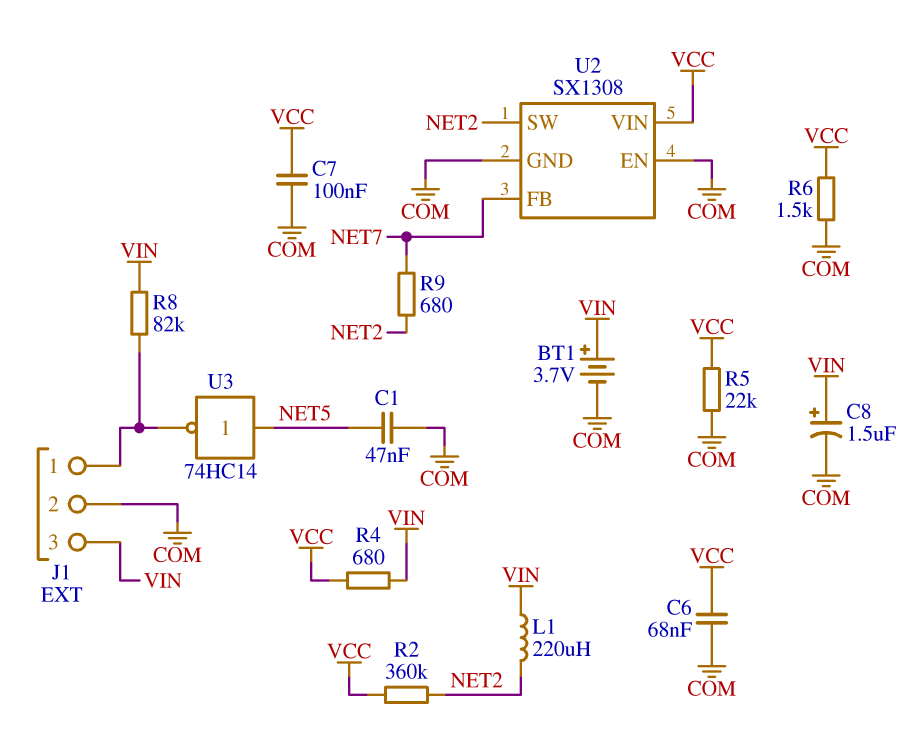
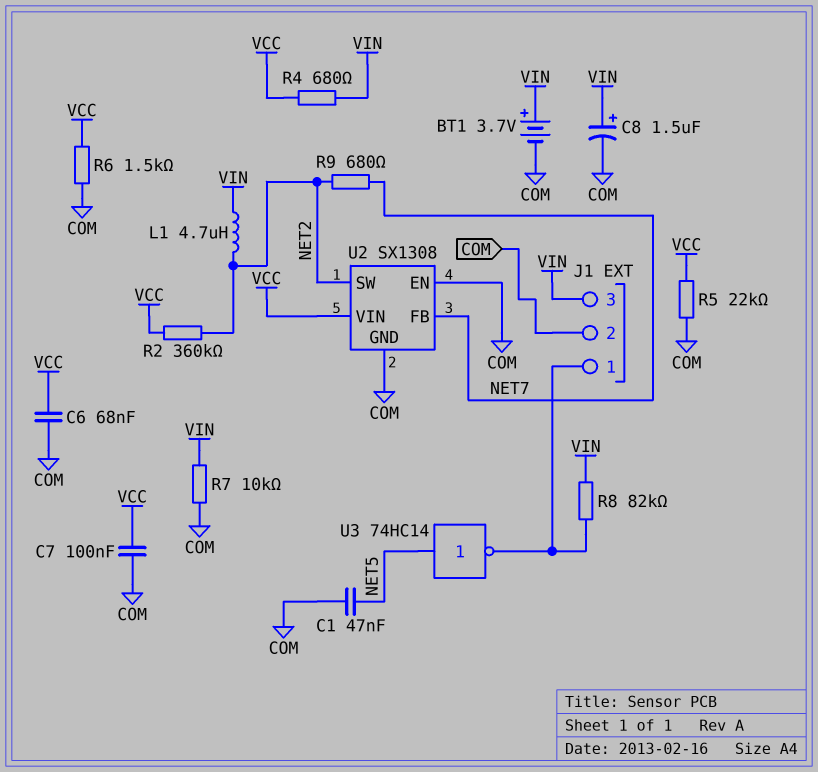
L1: 220uH (NET2, VIN) -> 4.7uH (NET2, VIN)
R7: none -> 10k (COM, VIN)

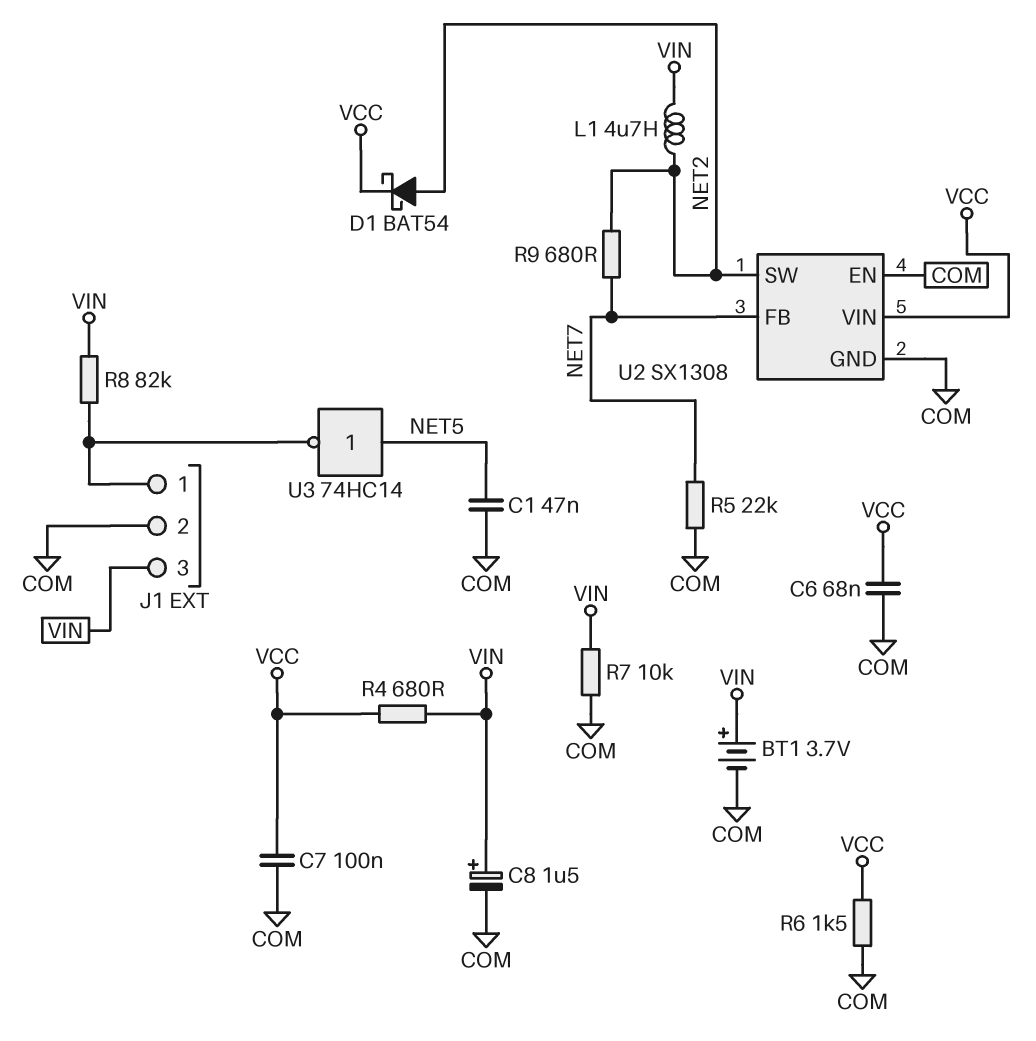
D1: none -> schottky BAT54 (A NET2, K VCC)
R2: 360k (NET2, VCC) -> none
R5: 22k (COM, VCC) -> 22k (COM, NET7)

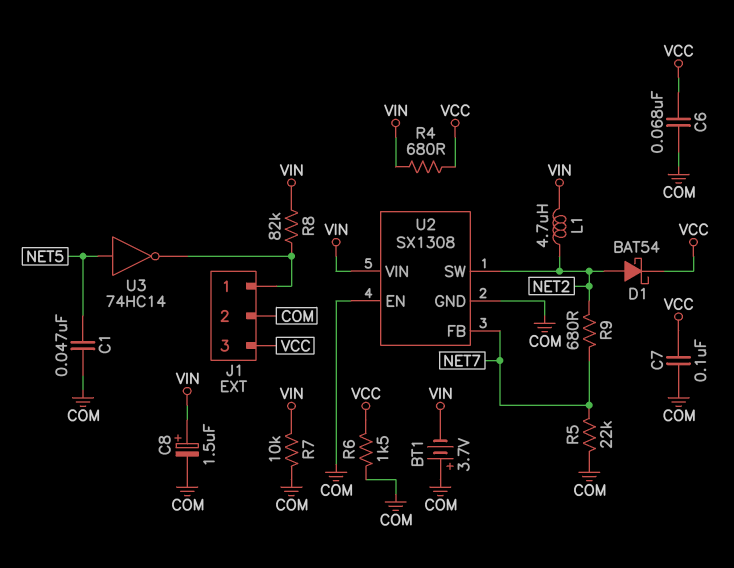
BT1: 3.7V (plus VIN, minus COM) -> 3.7V (plus COM, minus VIN)
J1 pin 3: VIN -> VCC
U2 pin VIN: VCC -> VIN

